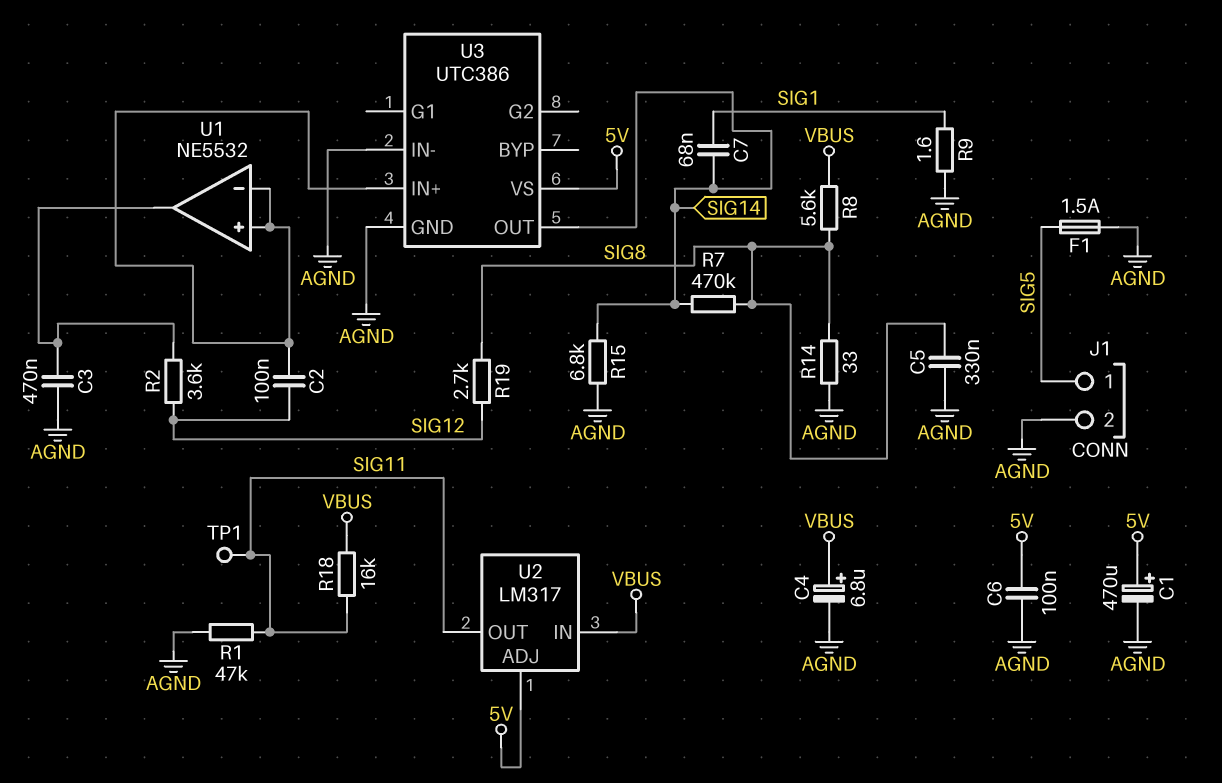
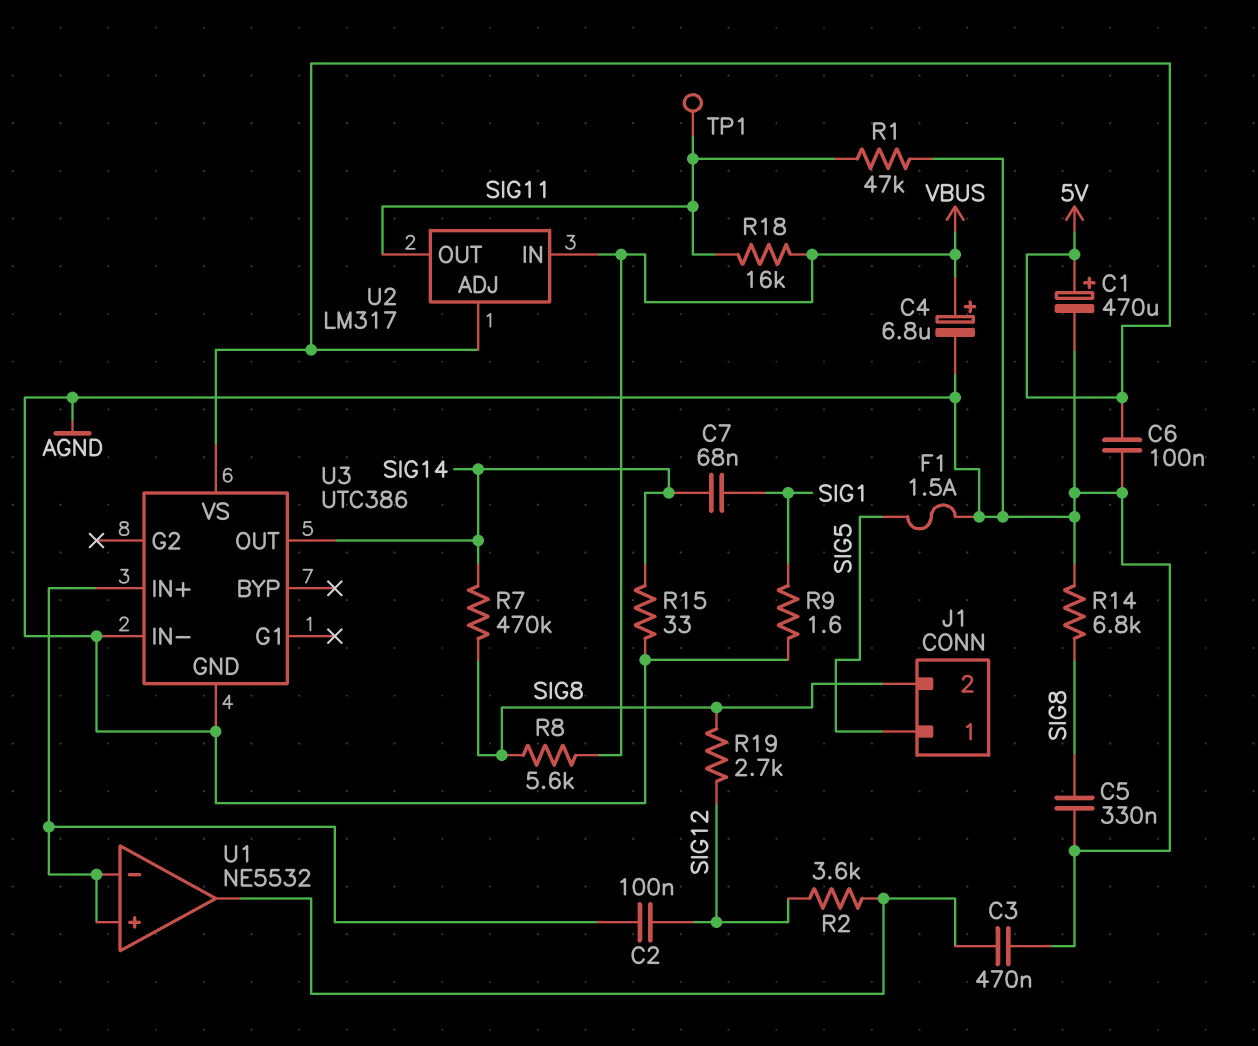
J1 pin 2: AGND -> SIG8
R14: 33 (AGND, SIG8) -> 6.8k (AGND, SIG8)
R15: 6.8k (AGND, SIG14) -> 33 (AGND, SIG14)

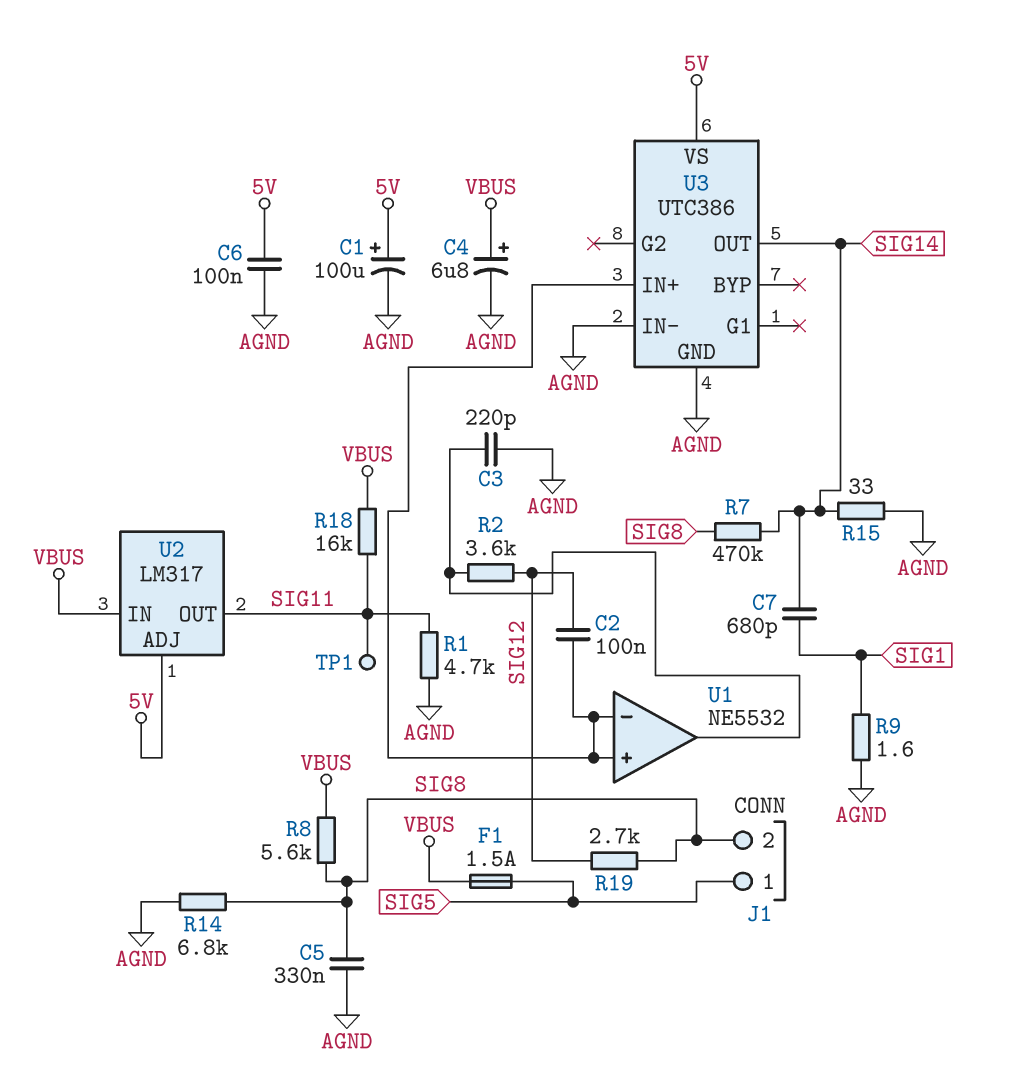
C1: 470uF (plus 5V, minus AGND) -> 100uF (plus 5V, minus AGND)
C3: 470nF (AGND, U1/out) -> 220pF (AGND, U1/out)
C7: 68nF (SIG1, SIG14) -> 680pF (SIG1, SIG14)
F1: 1.5A (AGND, SIG5) -> 1.5A (SIG5, VBUS)
R1: 47k (AGND, SIG11) -> 4.7k (AGND, SIG11)

